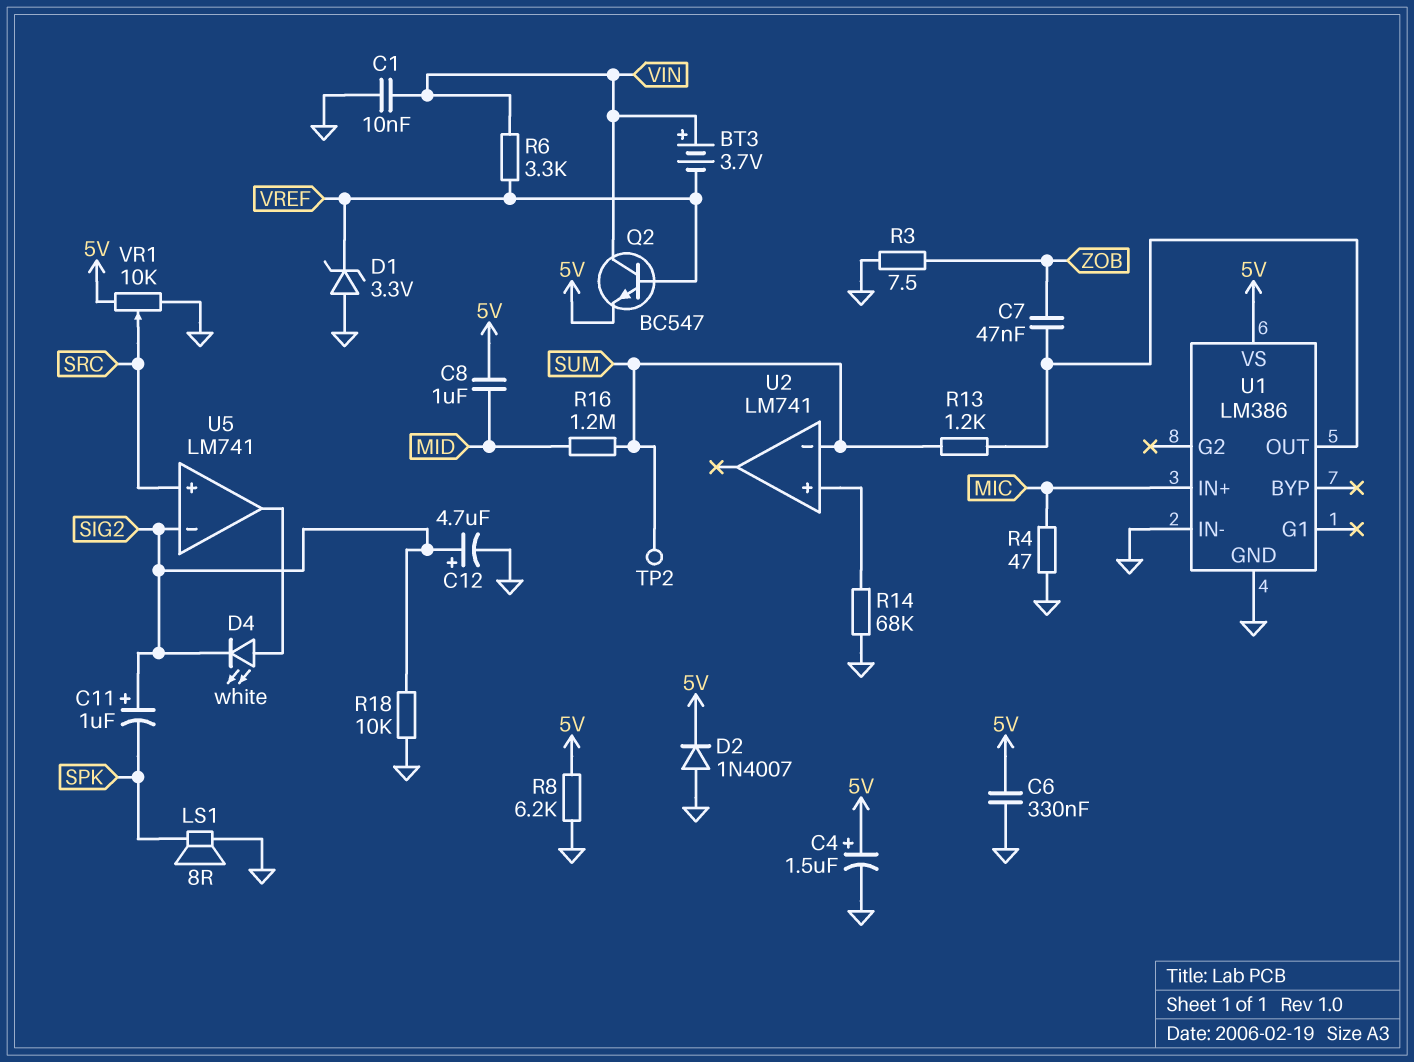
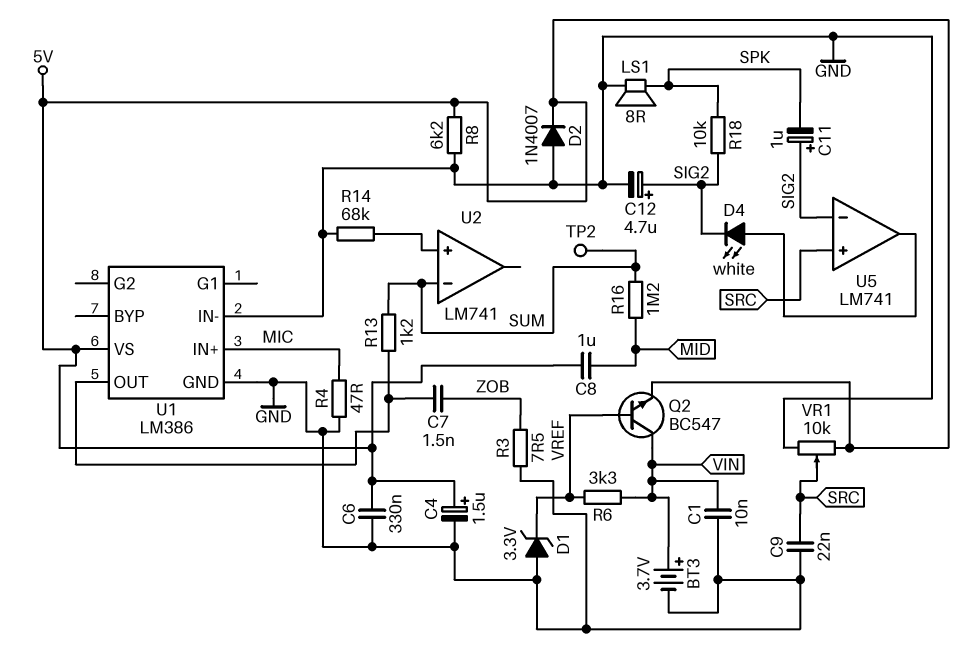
BT3: 3.7V (plus VIN, minus VREF) -> 3.7V (plus VIN, minus GND)
C7: 47nF (U1/OUT, ZOB) -> 1.5nF (U1/OUT, ZOB)
C9: none -> 22nF (GND, SRC)
R18: 10k (GND, SIG2) -> 10k (SIG2, SPK)

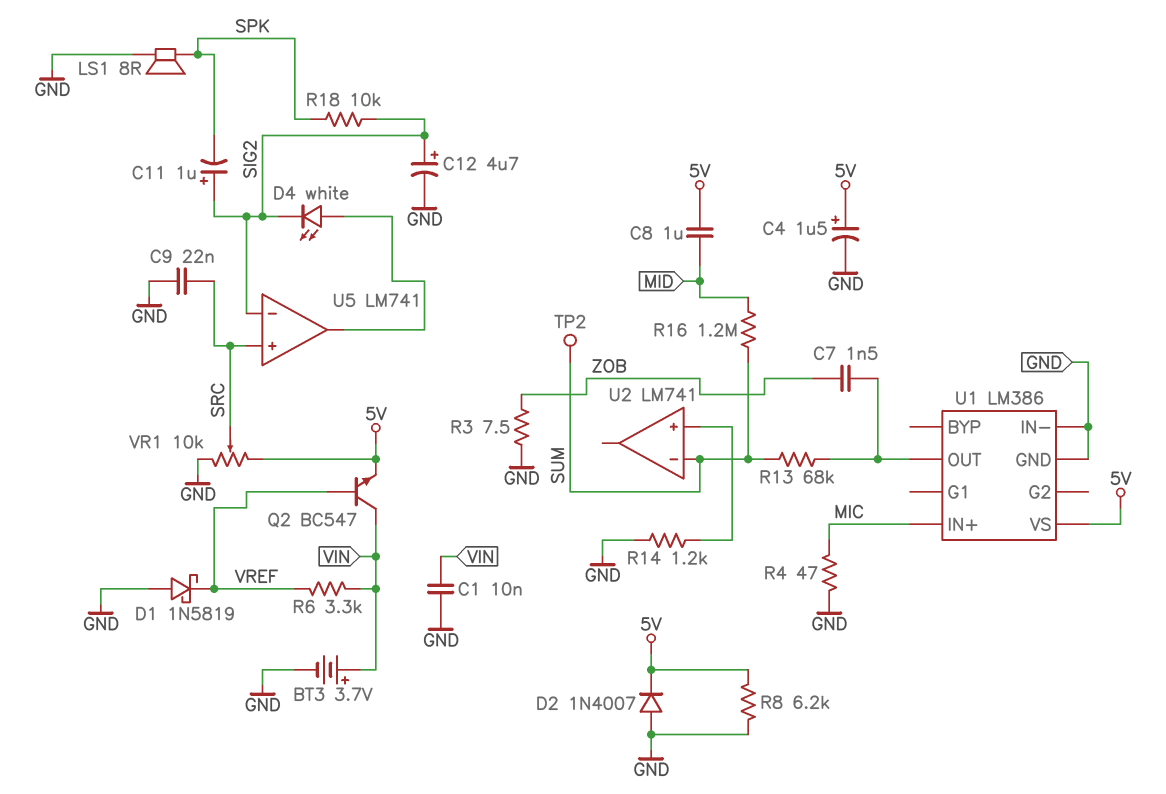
C6: 330nF (5V, GND) -> none
D1: zener 3.3V (A GND, K VREF) -> schottky 1N5819 (A GND, K VREF)
R13: 1.2k (SUM, U1/OUT) -> 68k (SUM, U1/OUT)
R14: 68k (GND, U2/in+) -> 1.2k (GND, U2/in+)

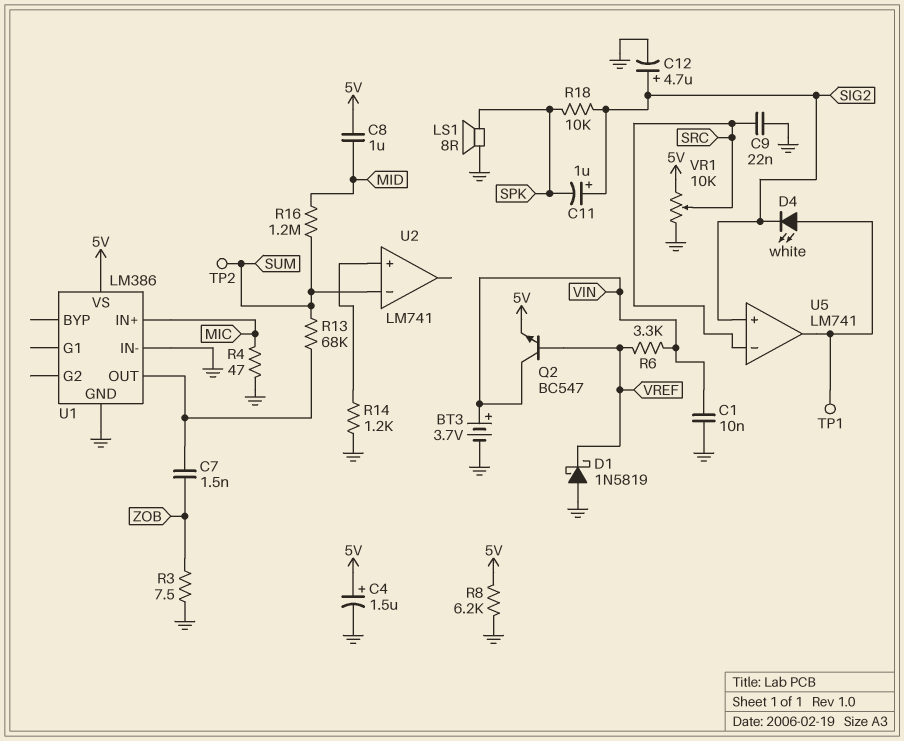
D2: diode 1N4007 (A GND, K 5V) -> none
TP1: none -> test point (U5/out)
U5 pin in+: SRC -> SIG2
U5 pin in-: SIG2 -> SRC

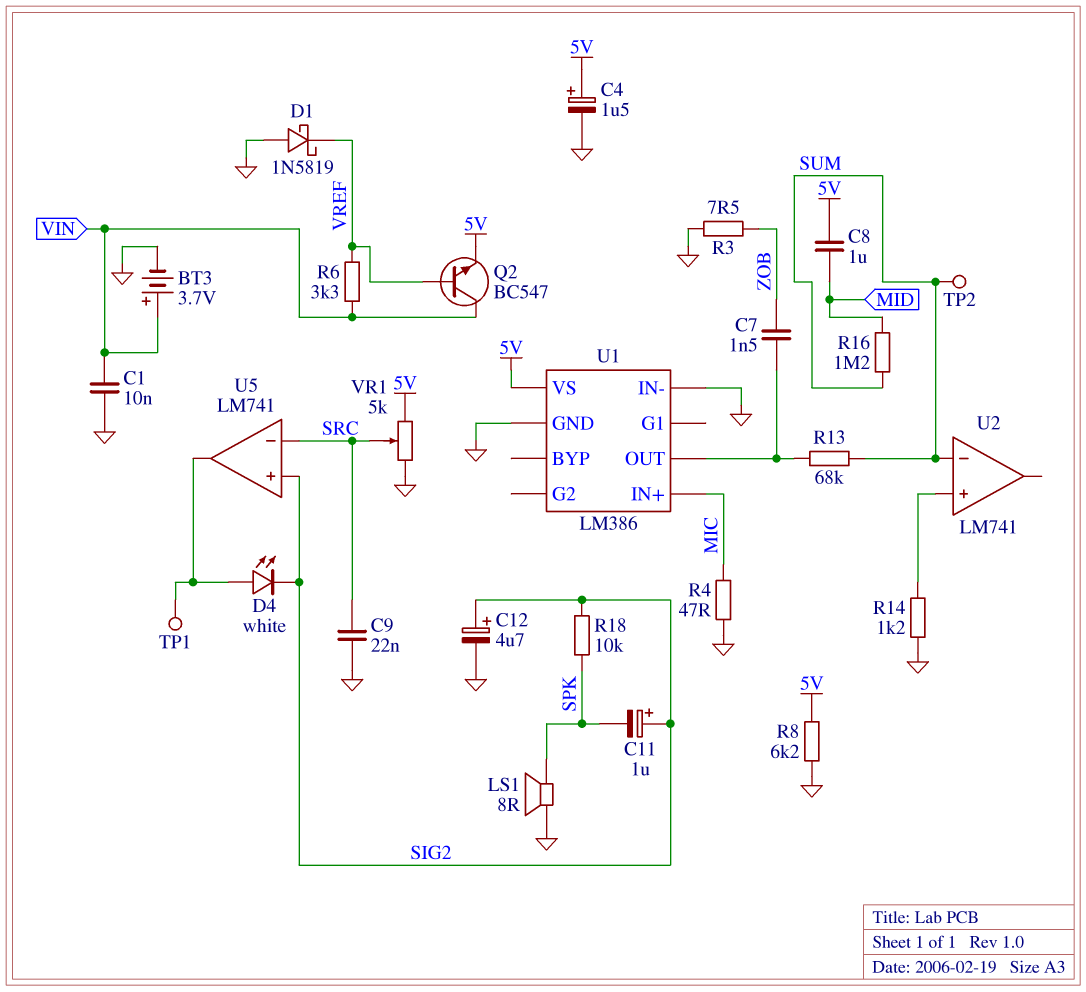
VR1: 10k (5V, GND, wiper SRC) -> 5k (5V, GND, wiper SRC)

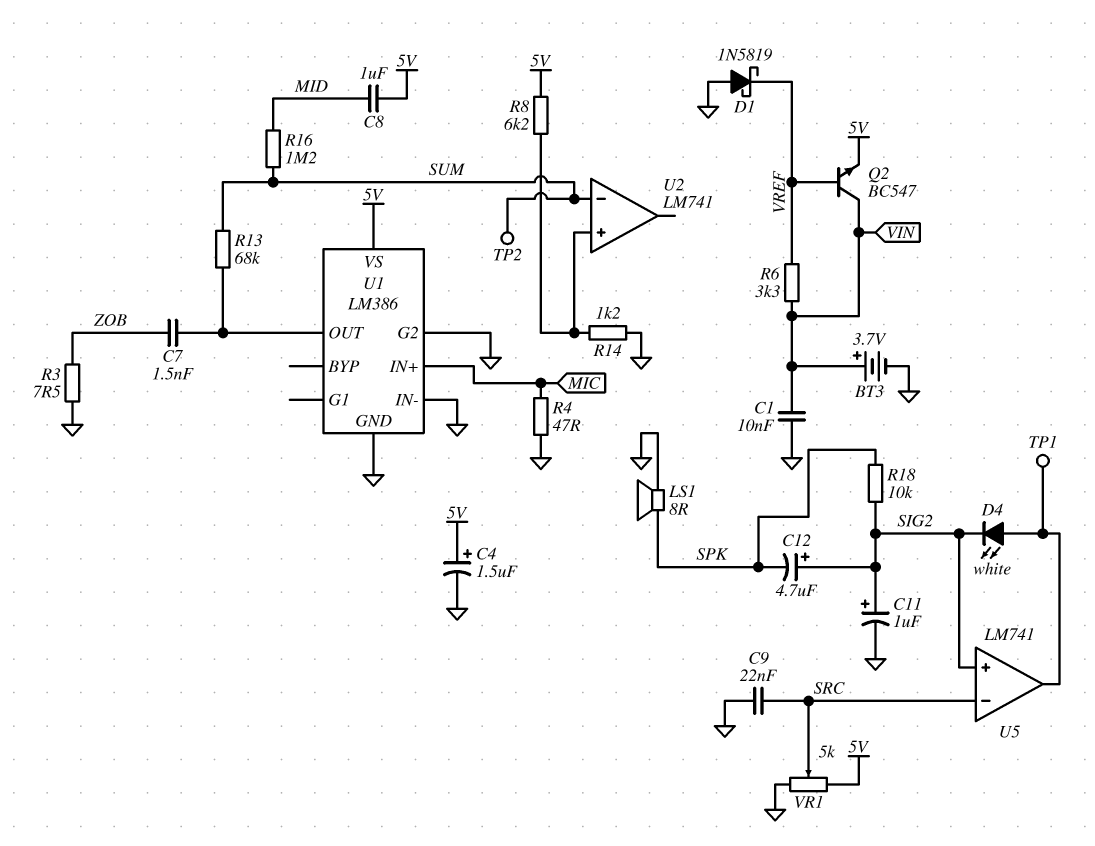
C11: 1uF (plus SIG2, minus SPK) -> 1uF (plus SIG2, minus GND)
C12: 4.7uF (plus SIG2, minus GND) -> 4.7uF (plus SIG2, minus SPK)
R8: 6.2k (5V, GND) -> 6.2k (5V, U2/in+)
U1 pin G2: none -> GND

